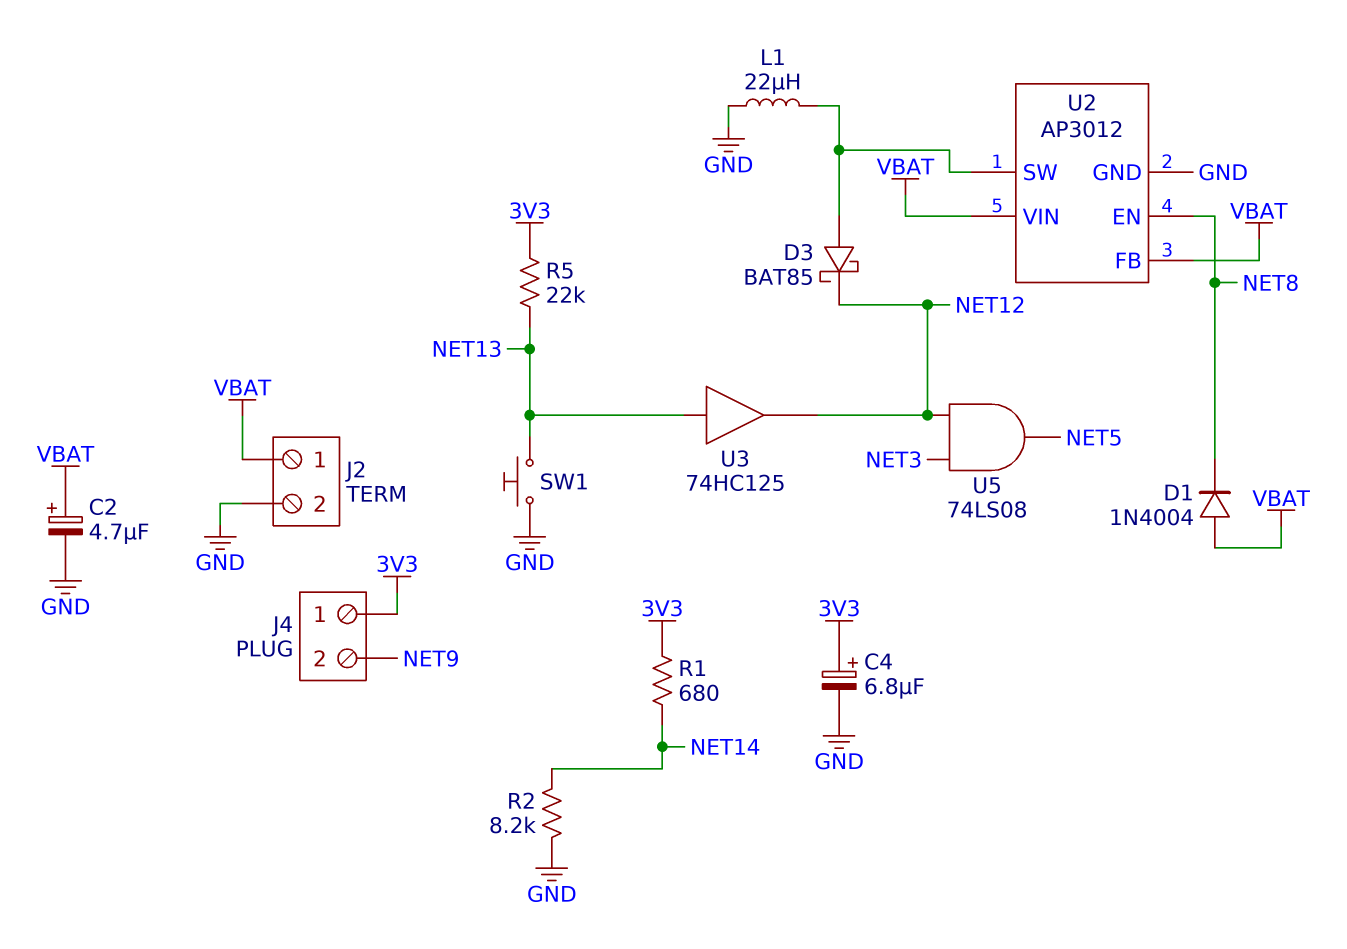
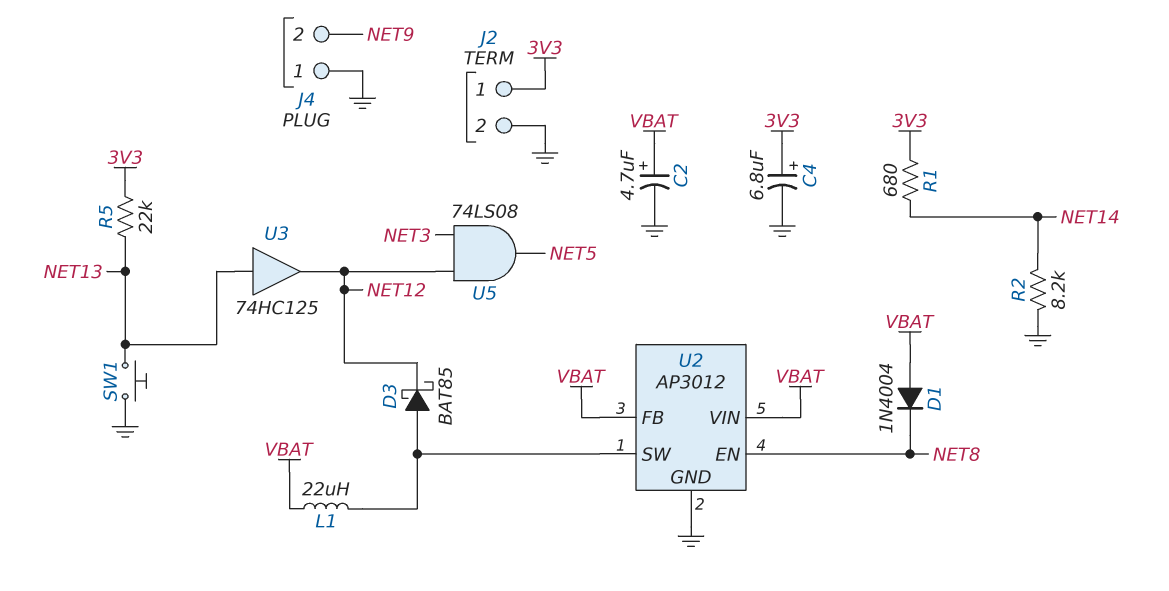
J2 pin 1: VBAT -> 3V3
J4 pin 1: 3V3 -> GND
L1: 22uH (GND, U2/SW) -> 22uH (U2/SW, VBAT)

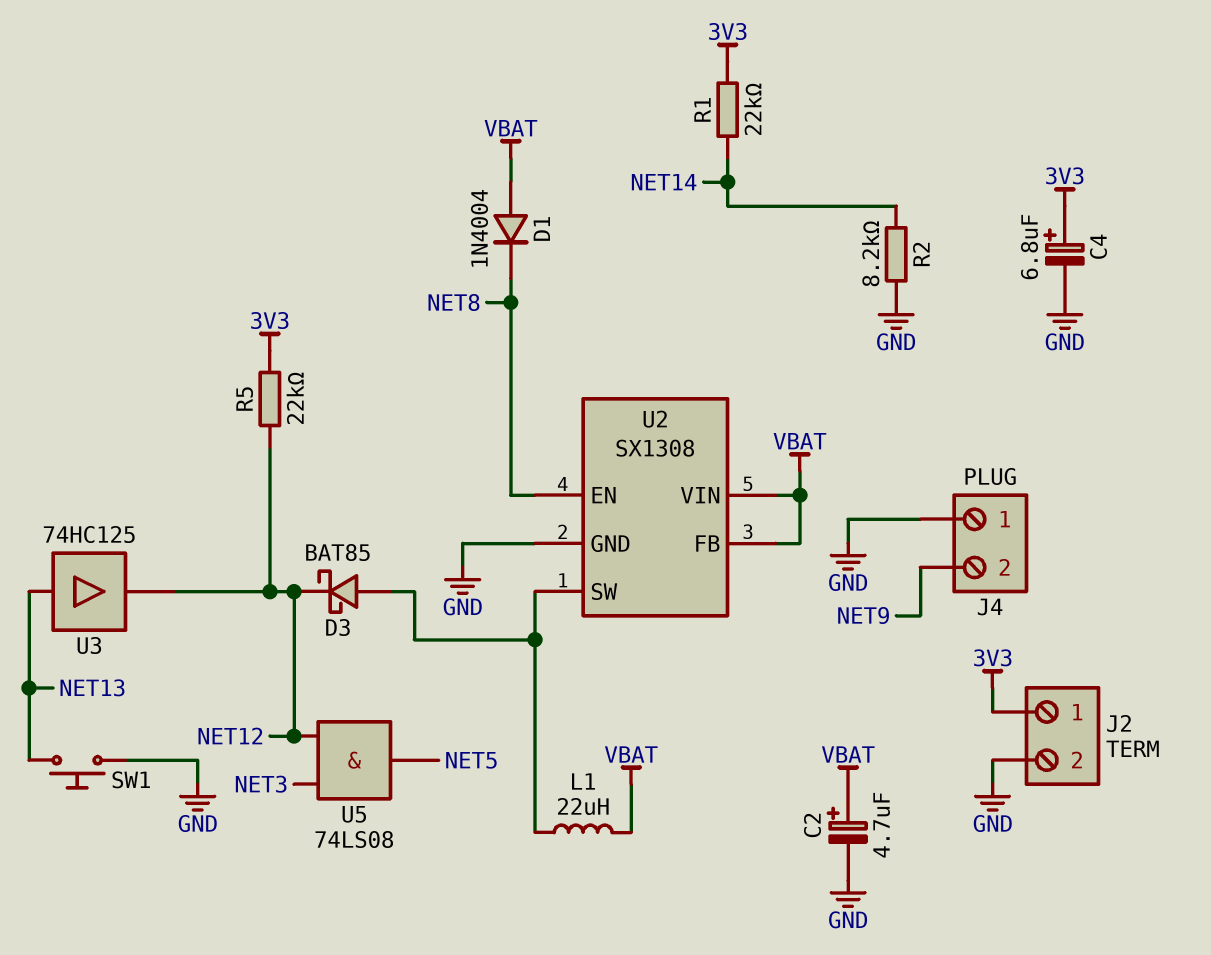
R1: 680 (3V3, NET14) -> 22k (3V3, NET14)
R5: 22k (3V3, NET13) -> 22k (3V3, NET12)
U2: AP3012 -> SX1308

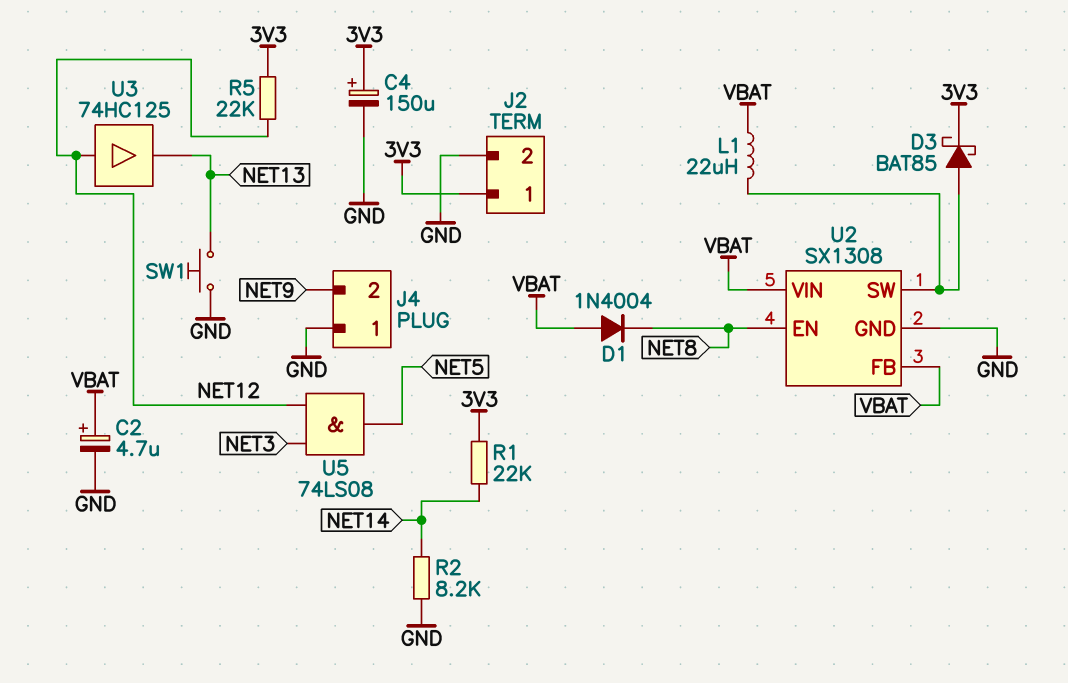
C4: 6.8uF (plus 3V3, minus GND) -> 150uF (plus 3V3, minus GND)
D3: schottky BAT85 (A U2/SW, K NET12) -> schottky BAT85 (A U2/SW, K 3V3)
U3: buffer 74HC125 (in NET13, out NET12) -> buffer 74HC125 (in NET12, out NET13)

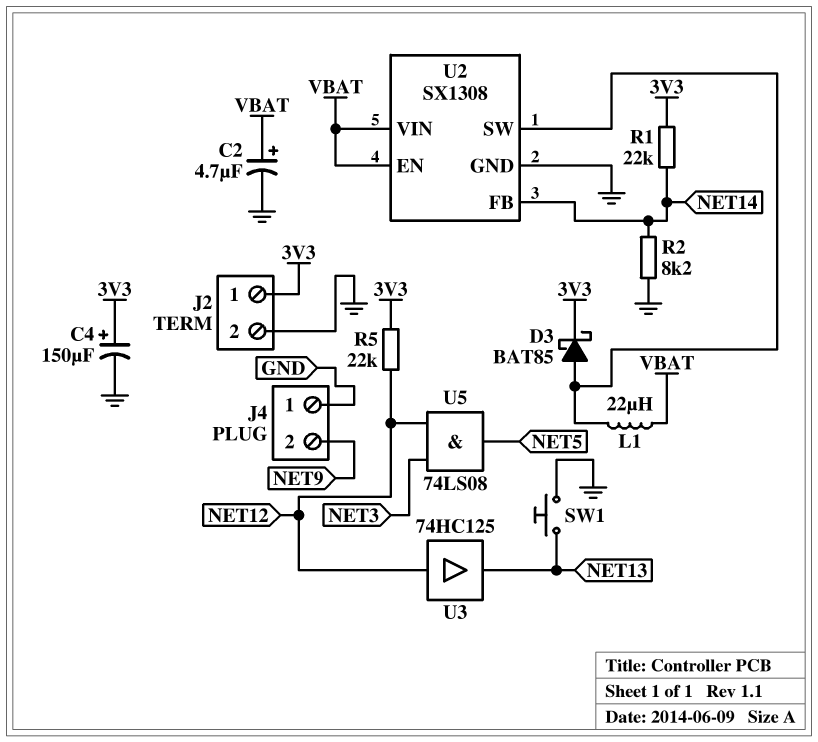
D1: diode 1N4004 (A VBAT, K NET8) -> none
U2 pin EN: NET8 -> VBAT
U2 pin FB: VBAT -> NET14

